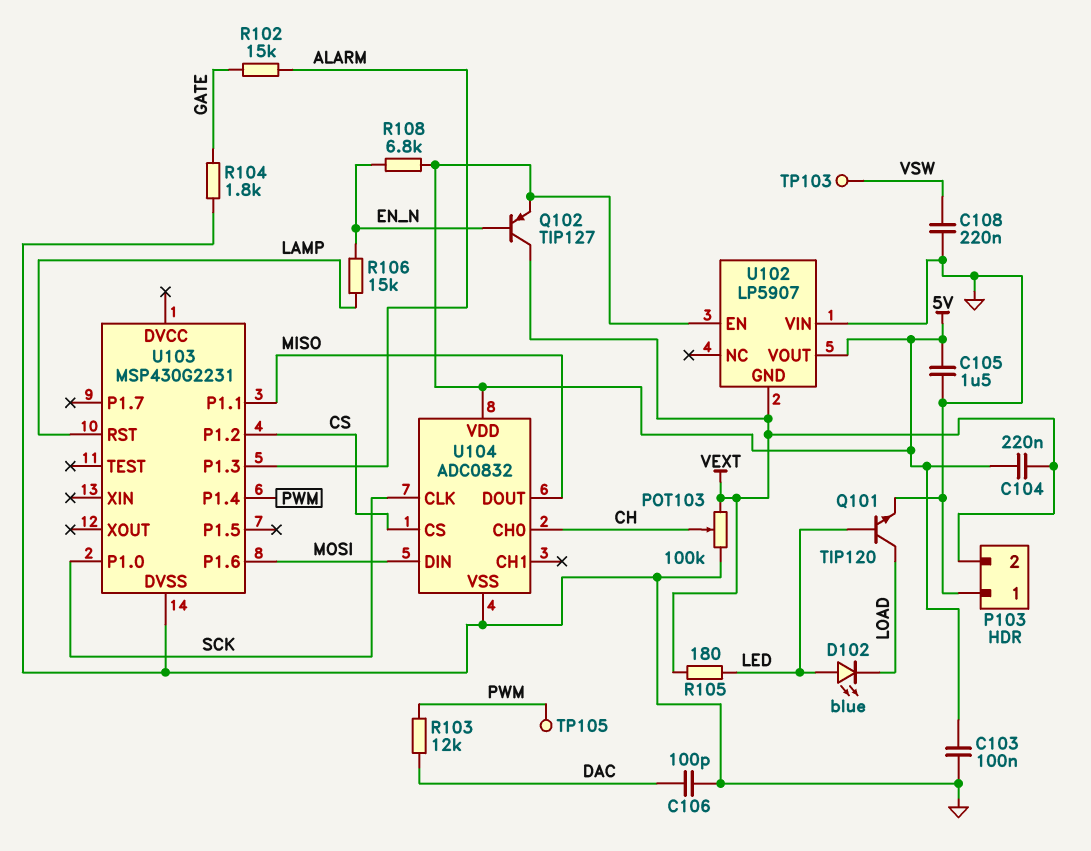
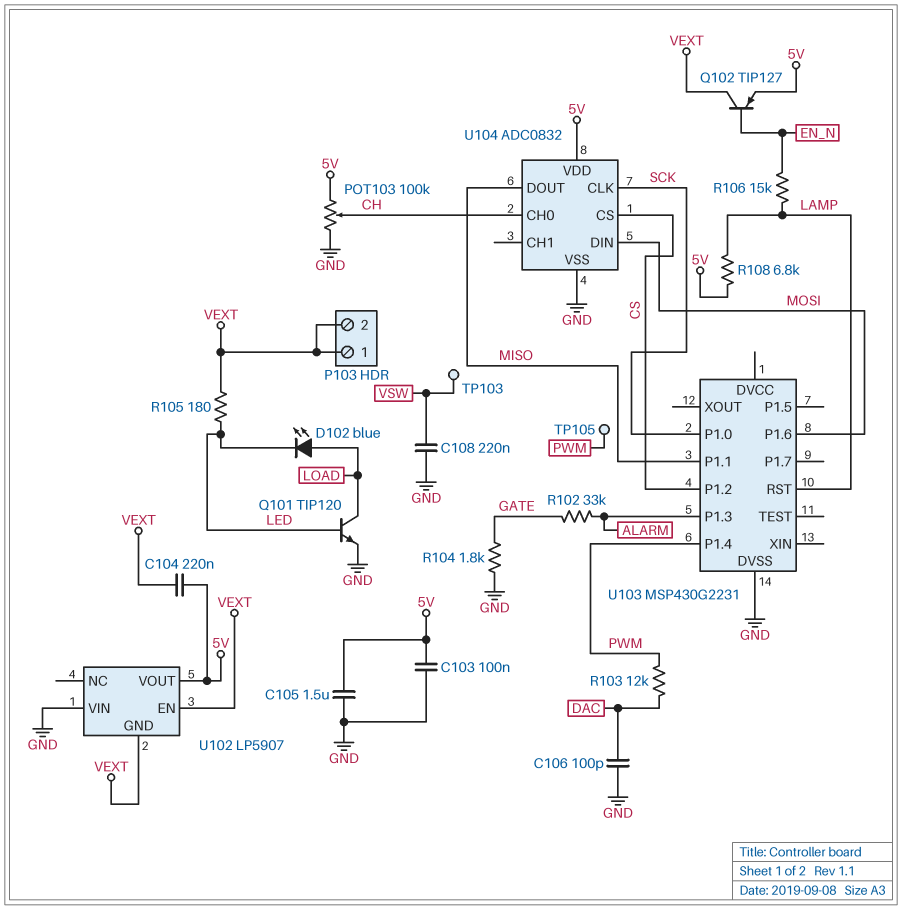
D102: LED blue (A LED, K LOAD) -> LED blue (A LOAD, K LED)
P103 pin 1: GND -> VEXT
POT103: 100k (GND, VEXT, wiper CH) -> 100k (5V, GND, wiper CH)
R102: 15k (ALARM, GATE) -> 33k (ALARM, GATE)
R108: 6.8k (5V, EN_N) -> 6.8k (5V, LAMP)
U102 pin EN: 5V -> VEXT

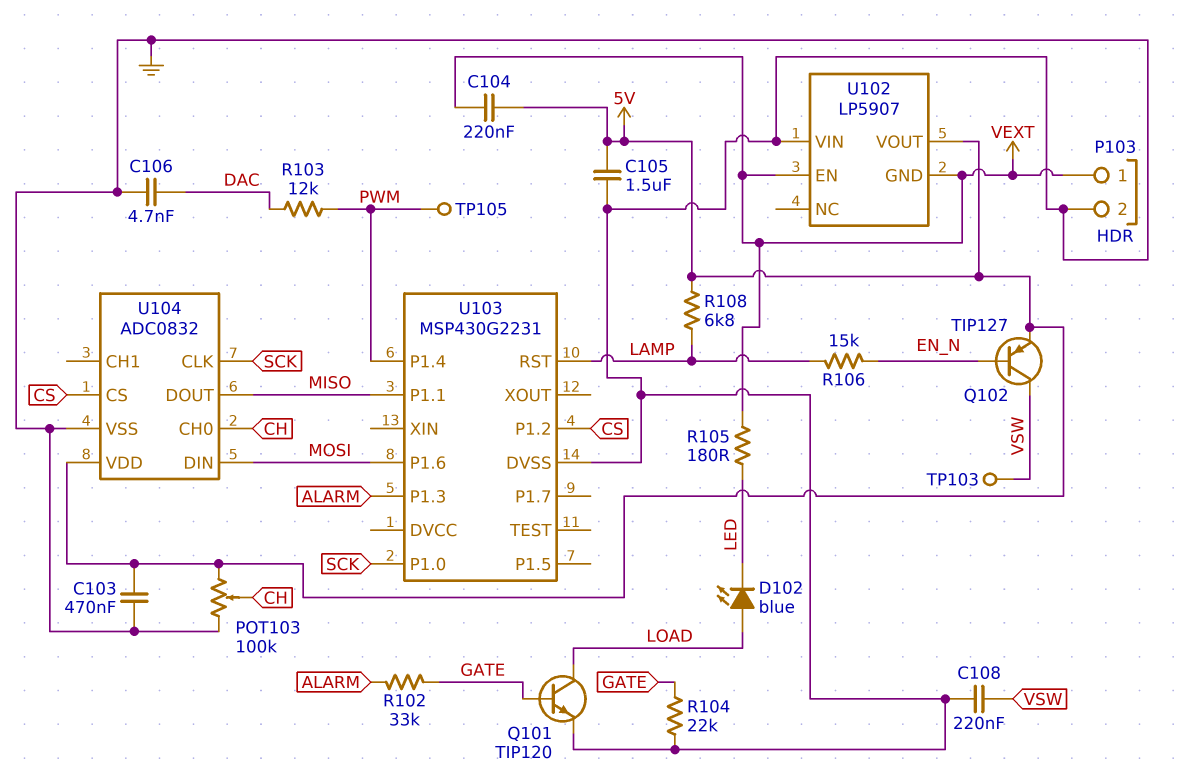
C103: 100nF (5V, GND) -> 470nF (5V, GND)
C106: 100pF (DAC, GND) -> 4.7nF (DAC, GND)
P103 pin 2: VEXT -> GND
Q101: NPN TIP120 (B LED, C LOAD, E GND) -> NPN TIP120 (B GATE, C LOAD, E GND)
Q102: PNP TIP127 (B EN_N, C VEXT, E 5V) -> PNP TIP127 (B EN_N, C VSW, E 5V)
R104: 1.8k (GATE, GND) -> 22k (GATE, GND)

